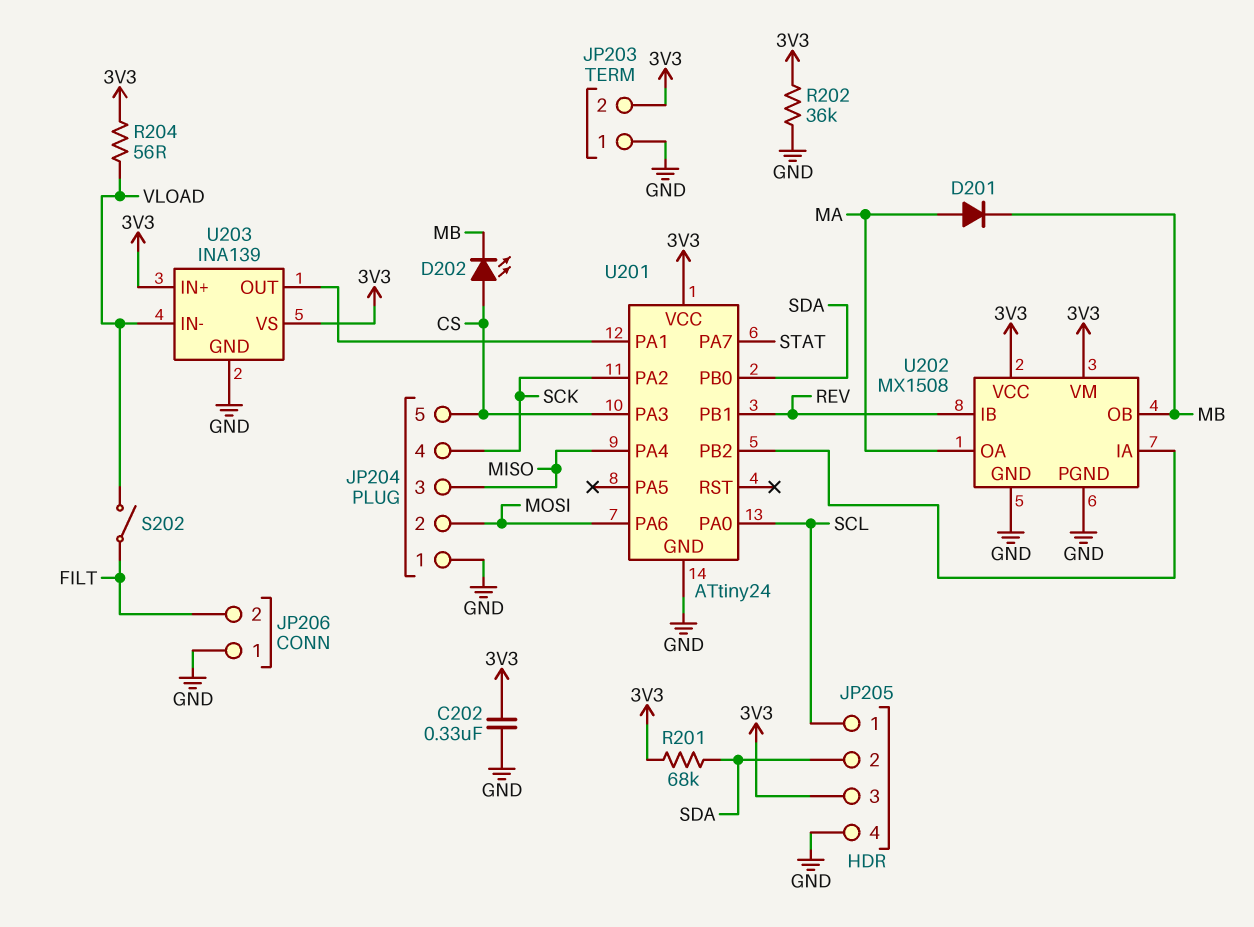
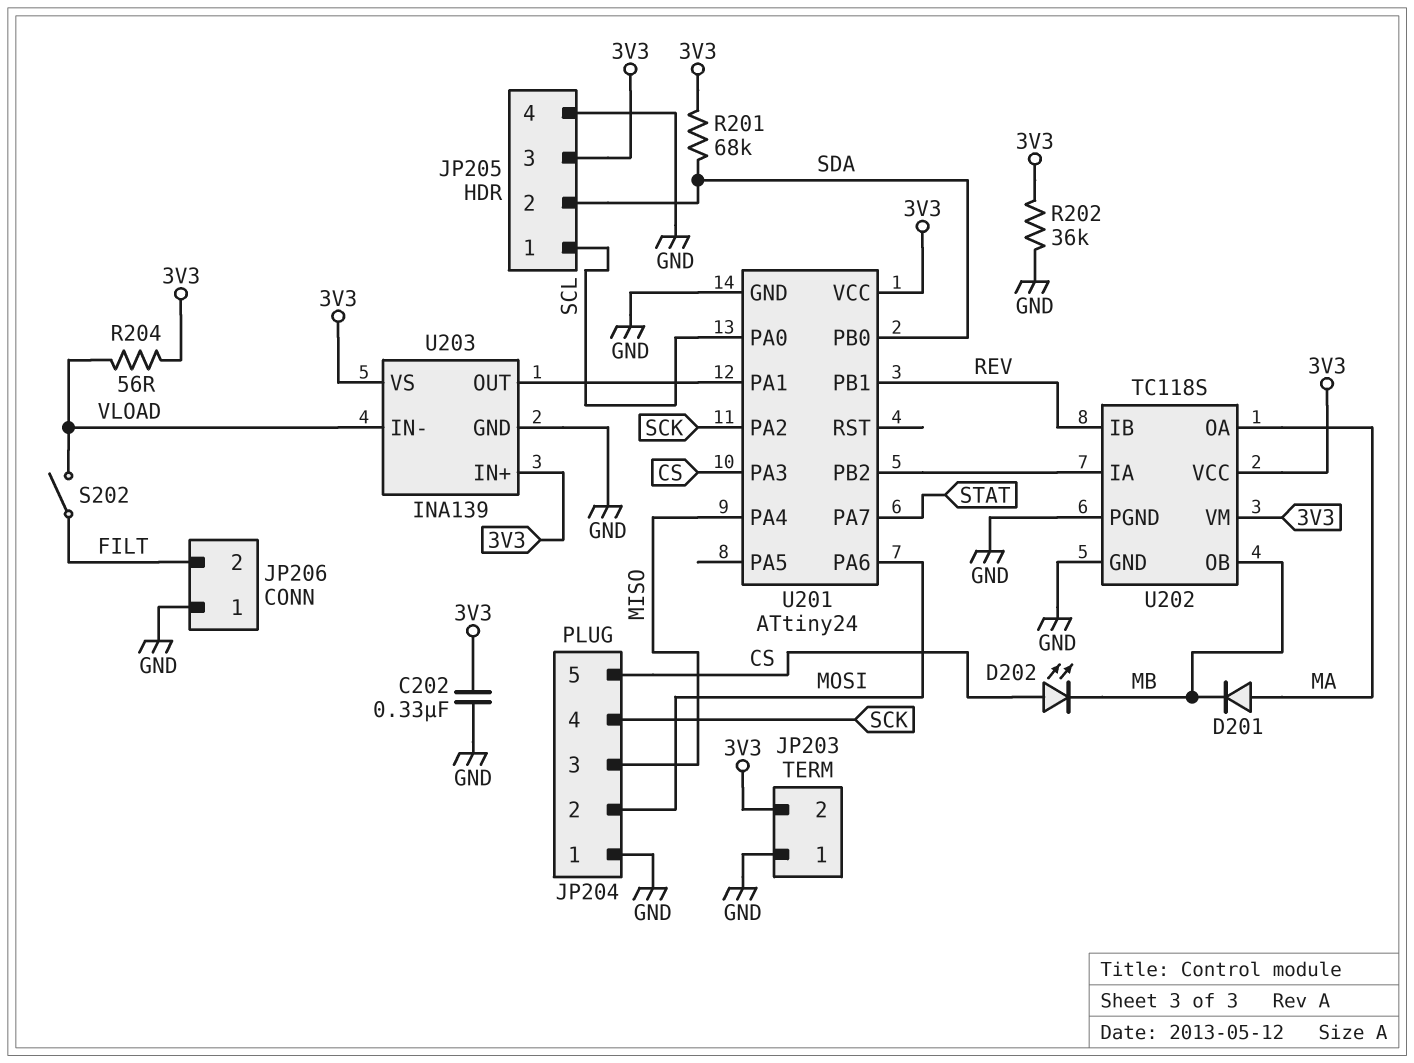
U202: MX1508 -> TC118S

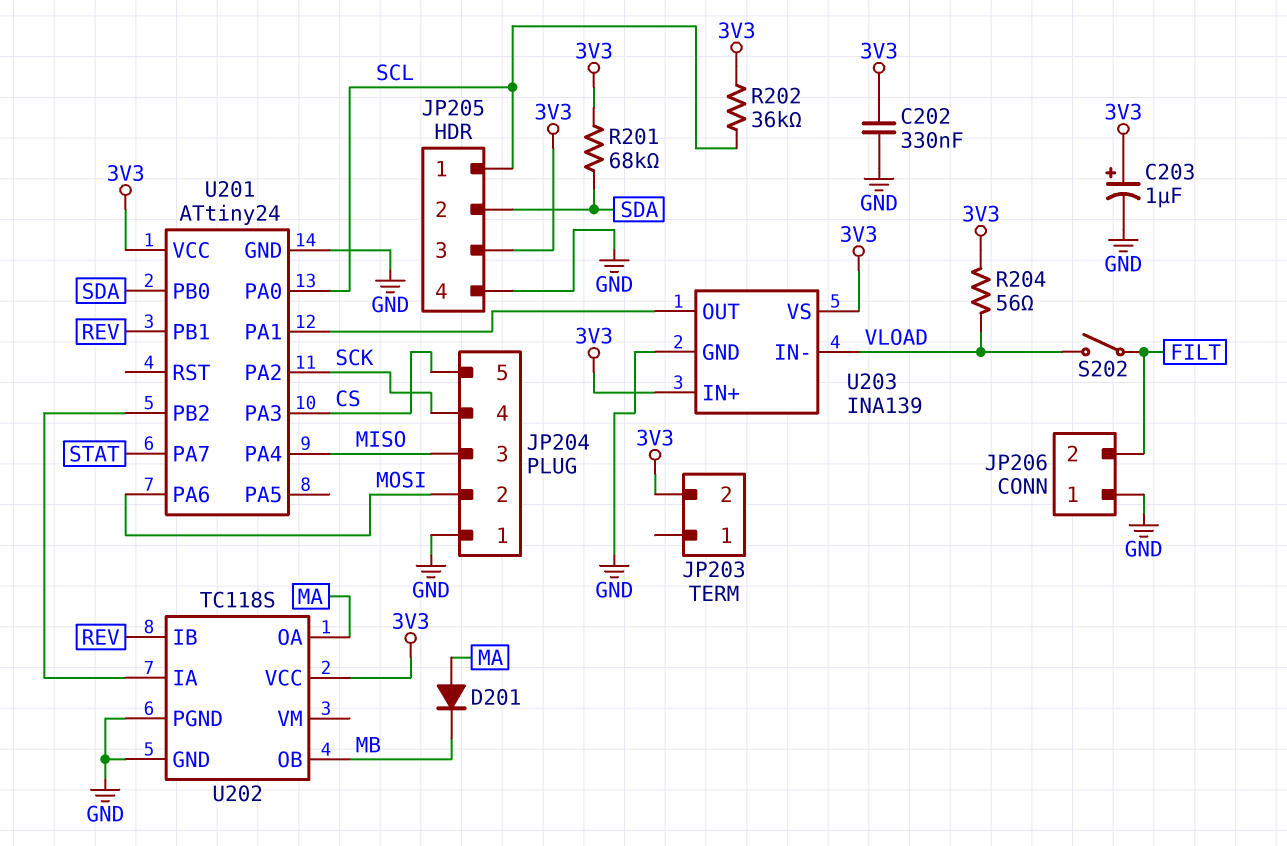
C203: none -> 1uF (plus 3V3, minus GND)
D202: LED (A CS, K MB) -> none
JP203 pin 1: GND -> none
R202: 36k (3V3, GND) -> 36k (3V3, SCL)
U202 pin VM: 3V3 -> none

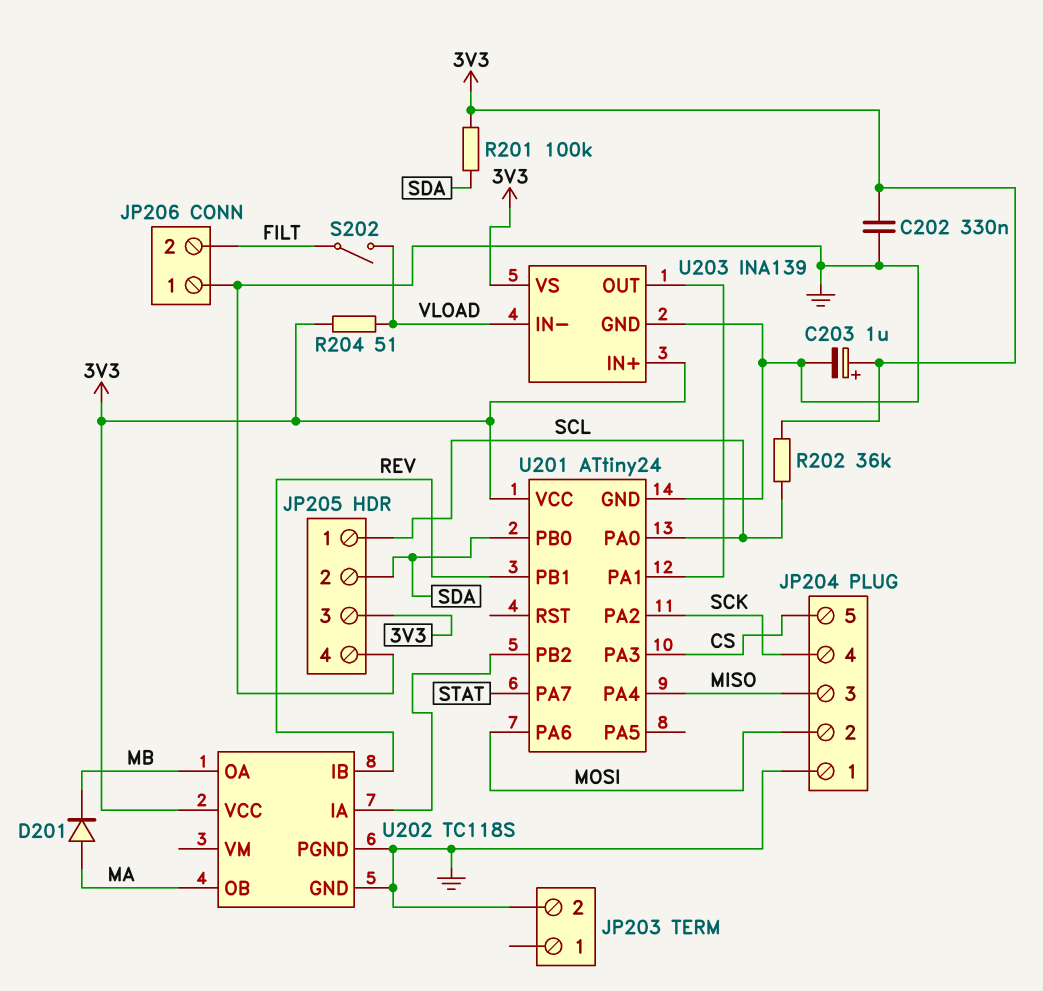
JP203 pin 2: 3V3 -> GND
R201: 68k (3V3, SDA) -> 100k (3V3, SDA)
R204: 56 (3V3, VLOAD) -> 51 (3V3, VLOAD)
U202 pin OA: MA -> MB
U202 pin OB: MB -> MA

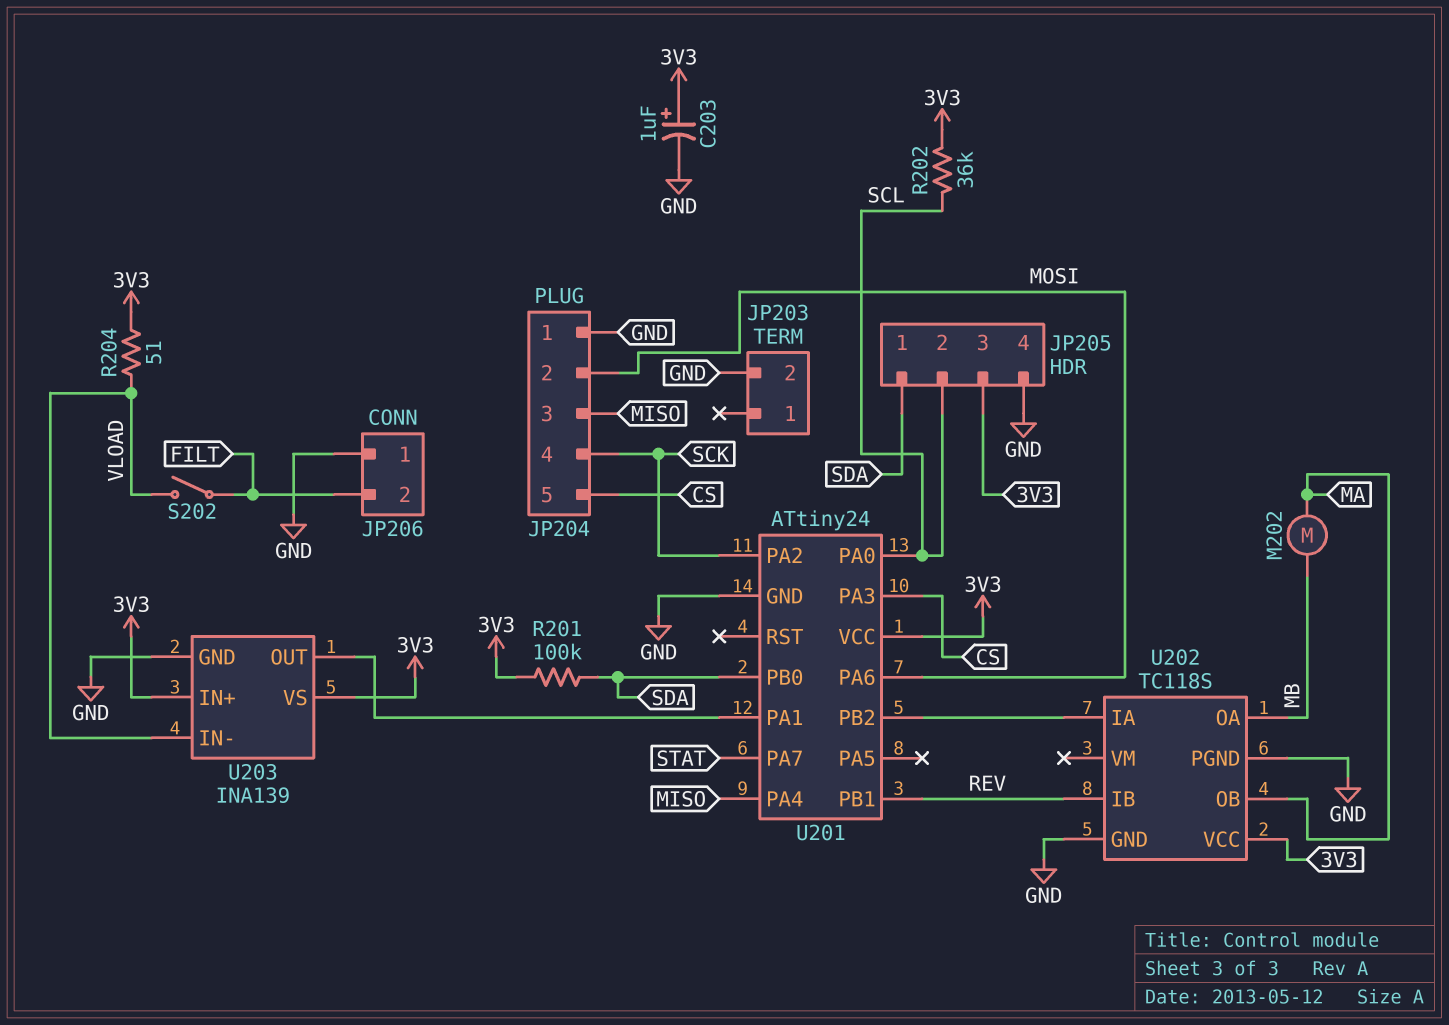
C202: 330nF (3V3, GND) -> none
D201: diode (A MA, K MB) -> none
JP205 pin 1: SCL -> SDA
JP205 pin 2: SDA -> SCL
M202: none -> motor (MA, MB)

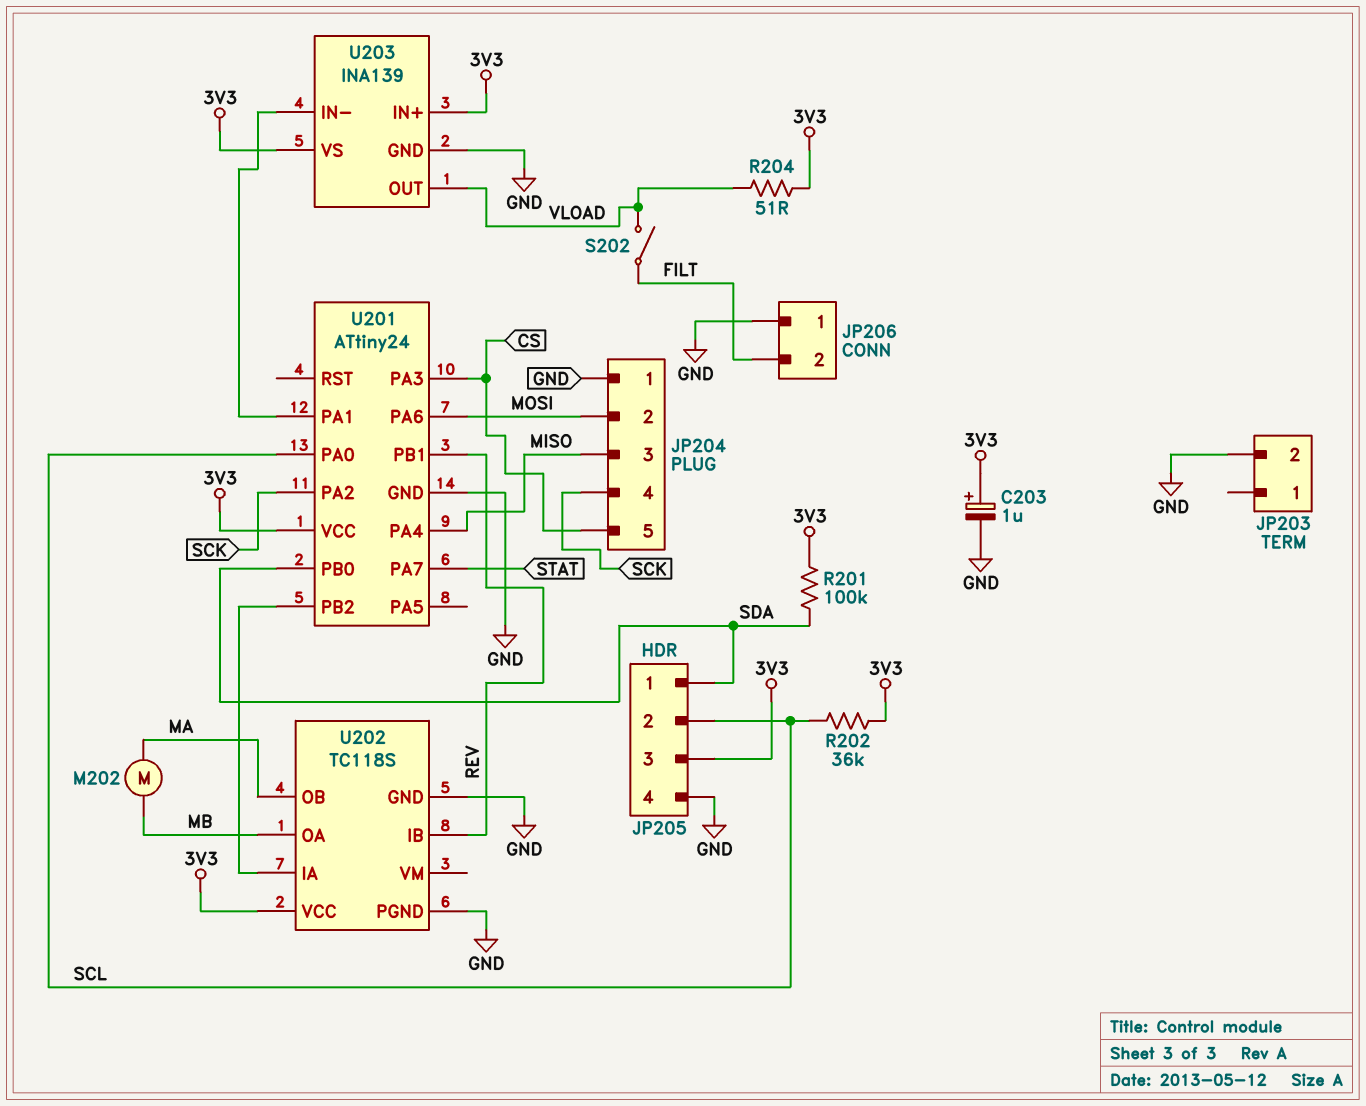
U203 pin IN-: VLOAD -> U201/PA1
U203 pin OUT: U201/PA1 -> VLOAD

